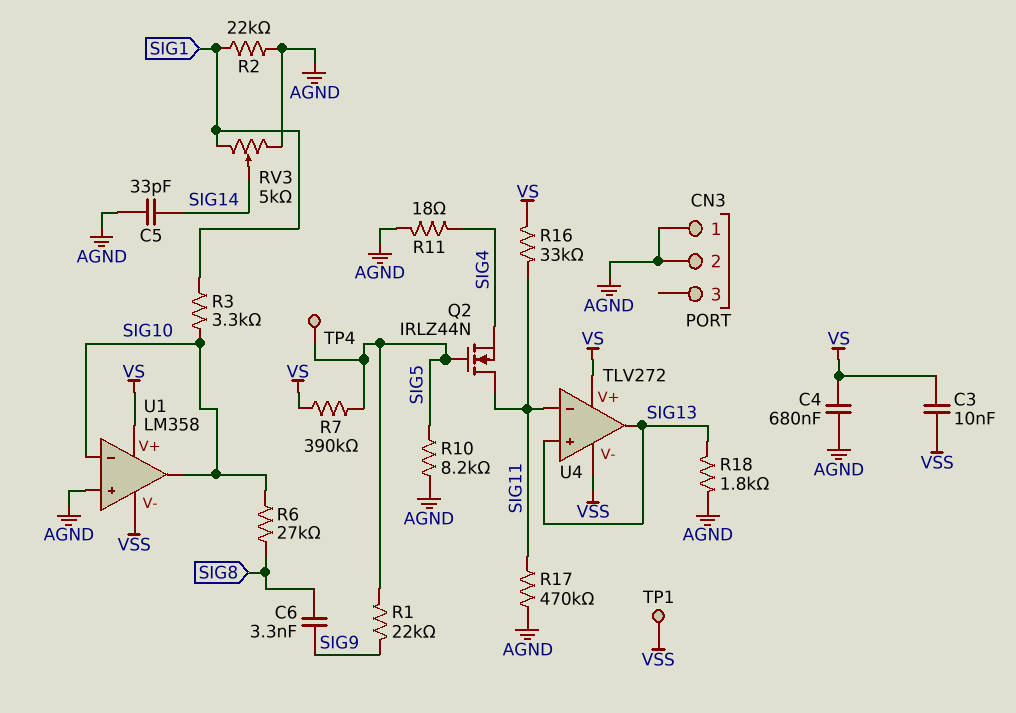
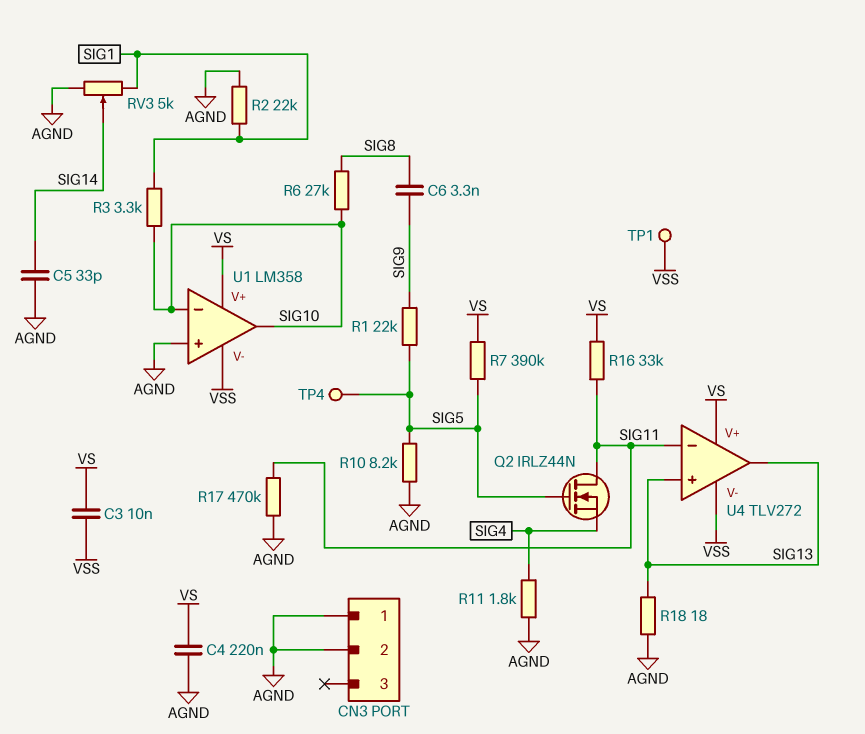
C4: 680nF (AGND, VS) -> 220nF (AGND, VS)
R11: 18 (AGND, SIG4) -> 1.8k (AGND, SIG4)
R18: 1.8k (AGND, SIG13) -> 18 (AGND, SIG13)

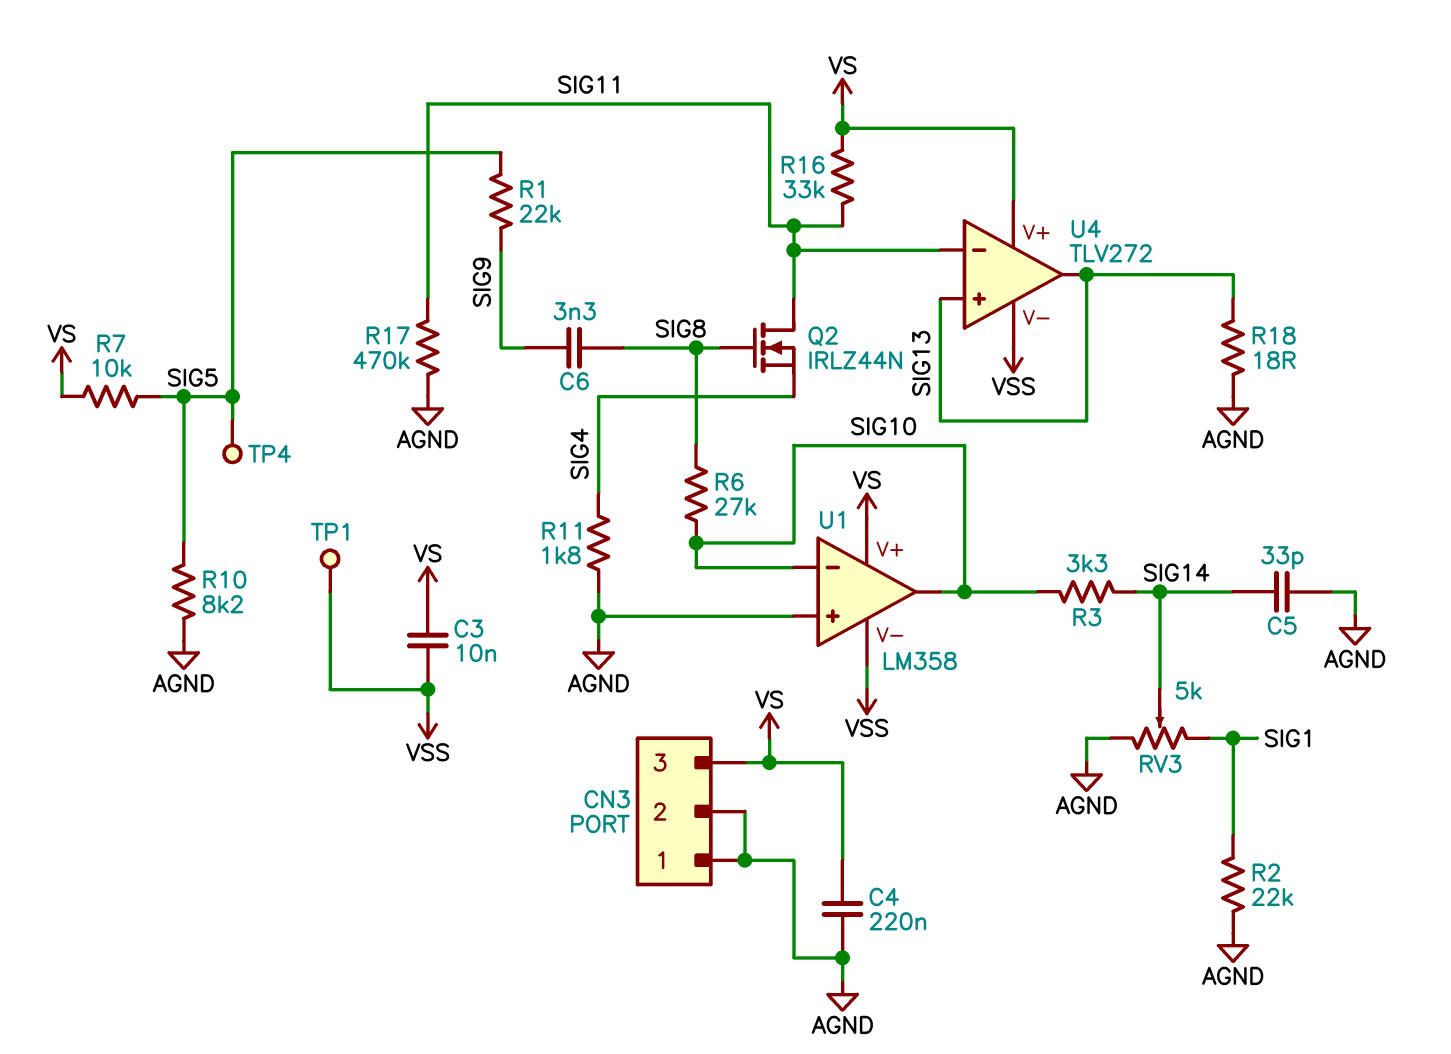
CN3 pin 3: none -> VS
Q2: NMOS IRLZ44N (G SIG5, D SIG11, S SIG4) -> NMOS IRLZ44N (G SIG8, D SIG11, S SIG4)
R3: 3.3k (SIG1, SIG10) -> 3.3k (SIG10, SIG14)
R7: 390k (SIG5, VS) -> 10k (SIG5, VS)

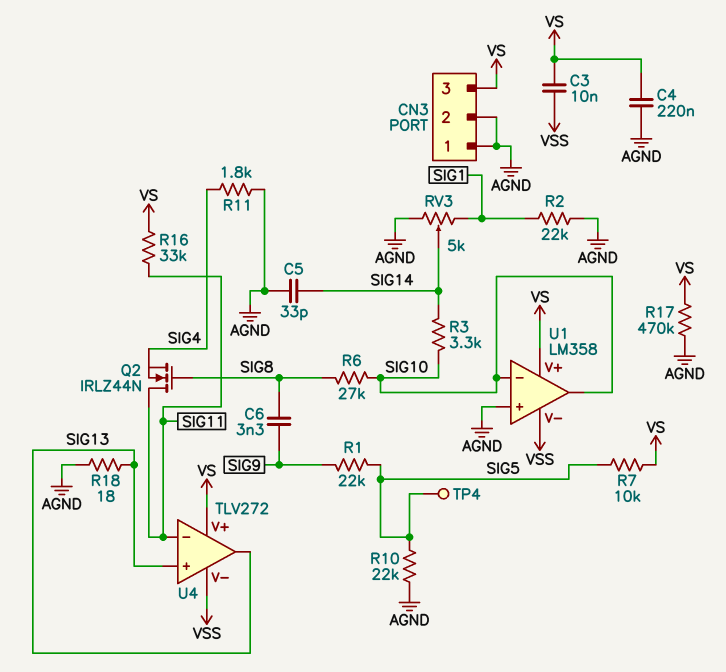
R10: 8.2k (AGND, SIG5) -> 22k (AGND, SIG5)
R17: 470k (AGND, SIG11) -> 470k (AGND, VS)
TP1: test point (VSS) -> none

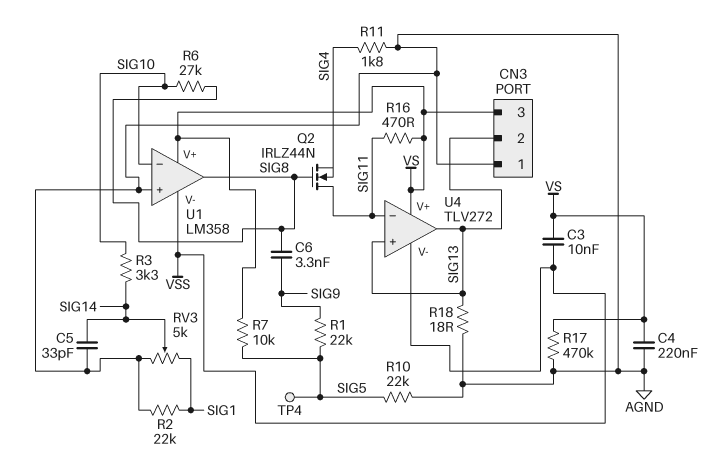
CN3 pin 2: AGND -> SIG13
R16: 33k (SIG11, VS) -> 470 (SIG11, VS)
U1 pin out: SIG10 -> SIG8

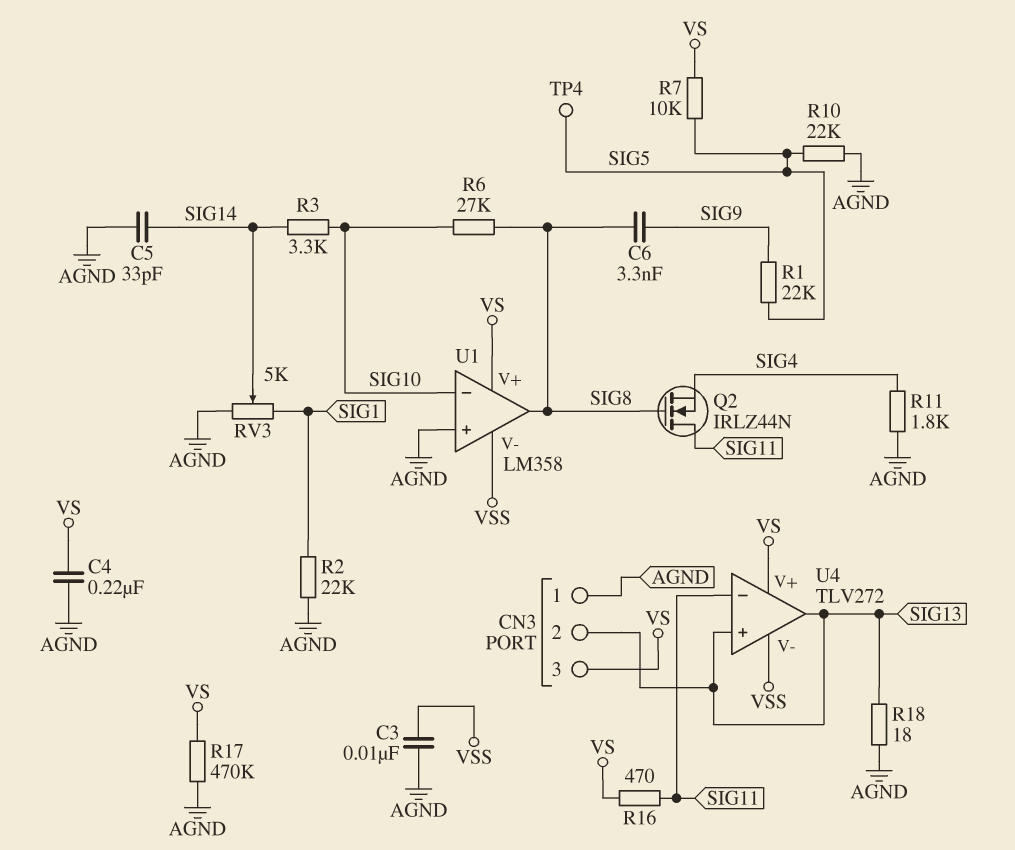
C3: 10nF (VS, VSS) -> 10nF (AGND, VSS)

